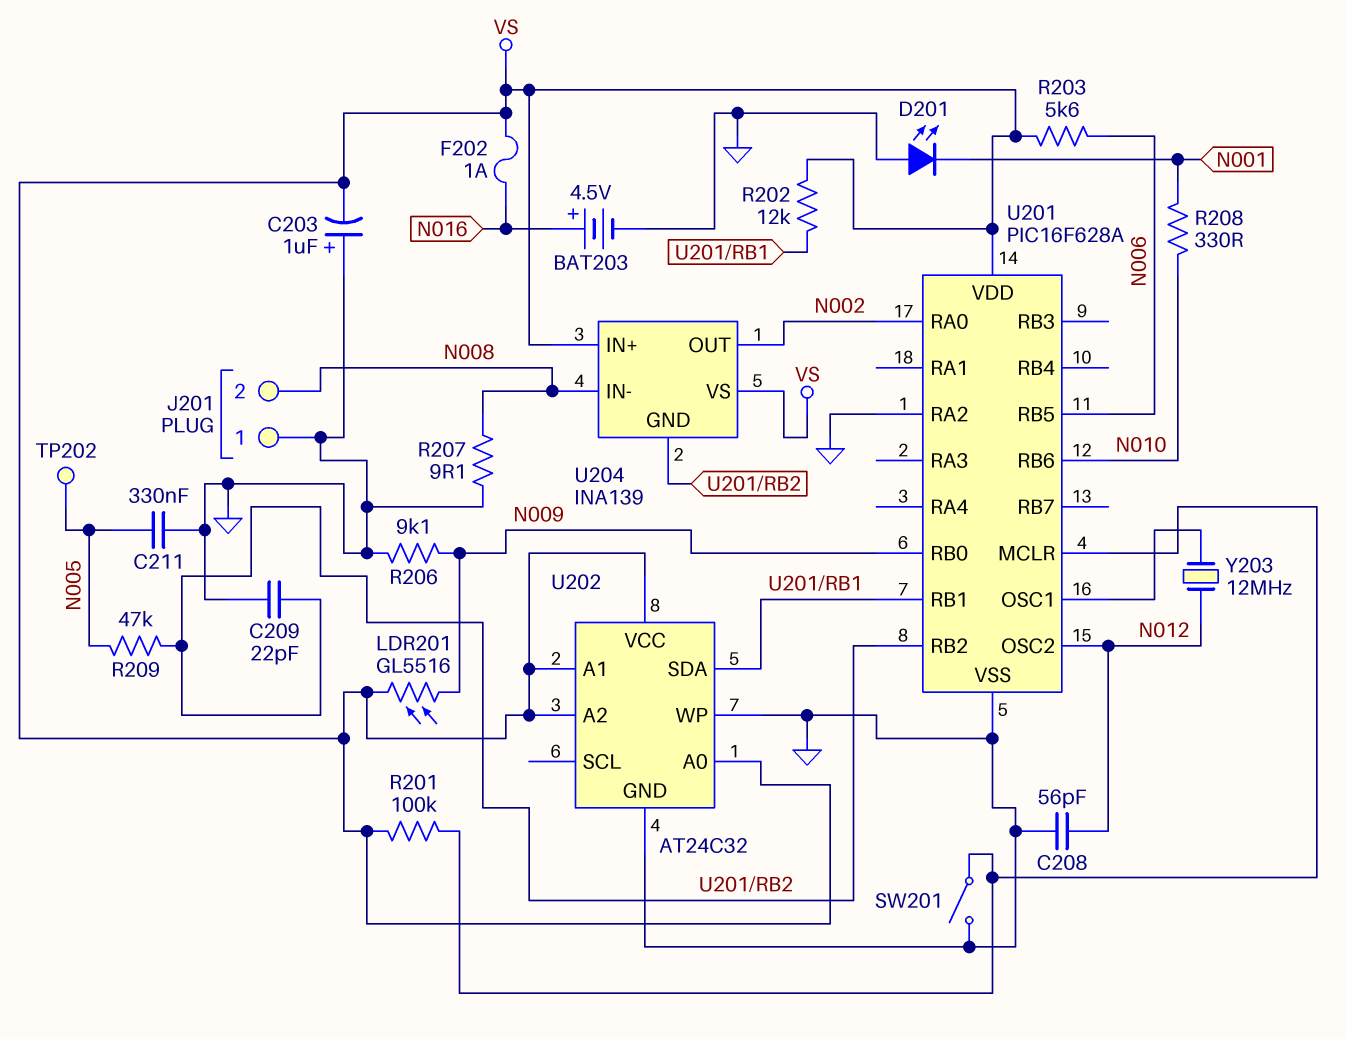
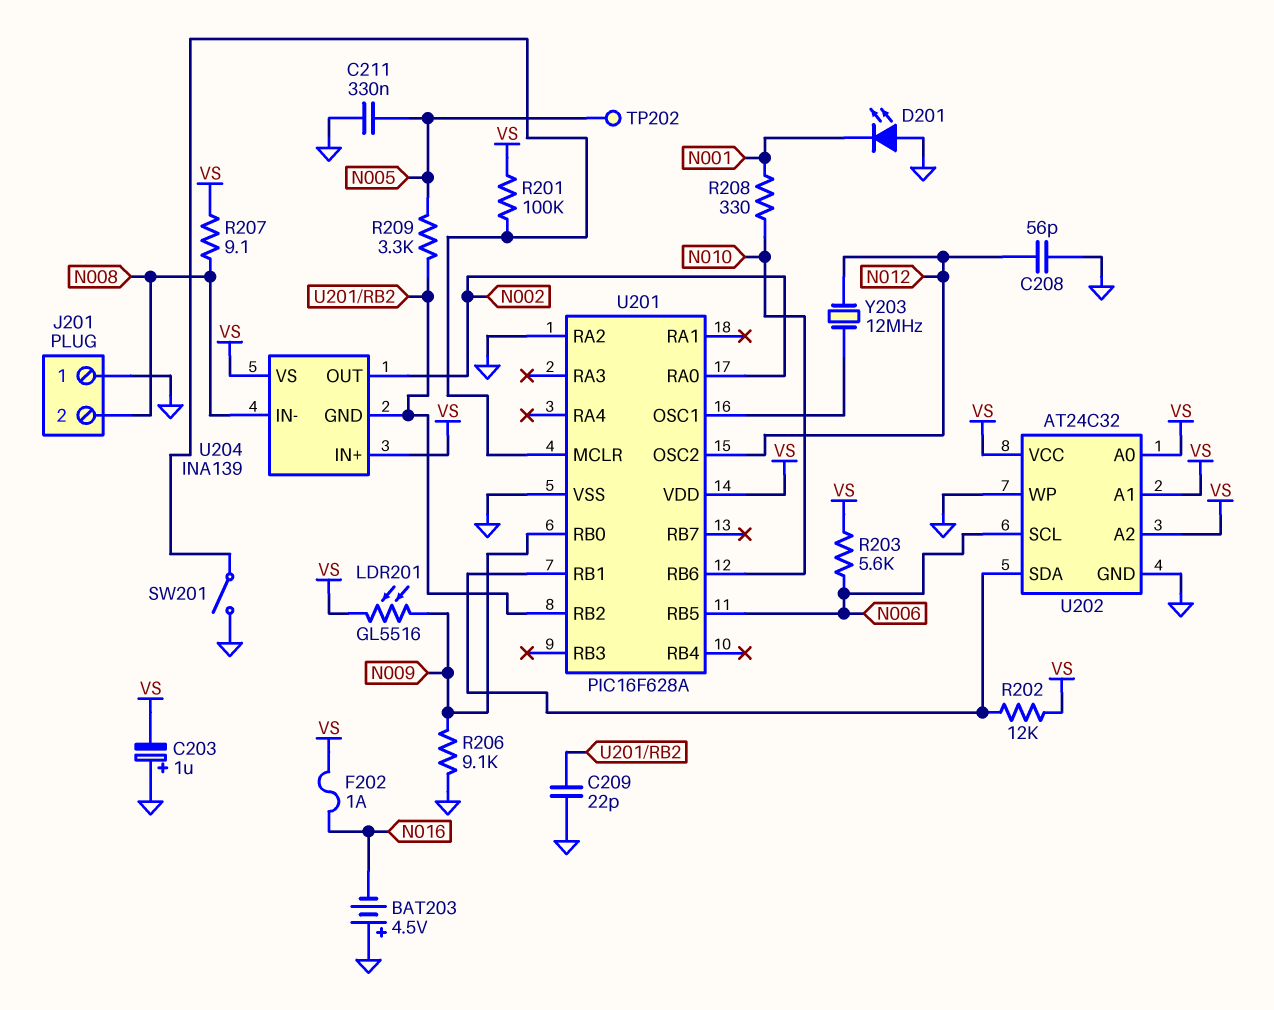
BAT203: 4.5V (plus N016, minus GND) -> 4.5V (plus GND, minus N016)
R207: 9.1 (GND, N008) -> 9.1 (N008, VS)
R209: 47k (N005, U201/RB2) -> 3.3k (N005, U201/RB2)
U202 pin SCL: none -> N006

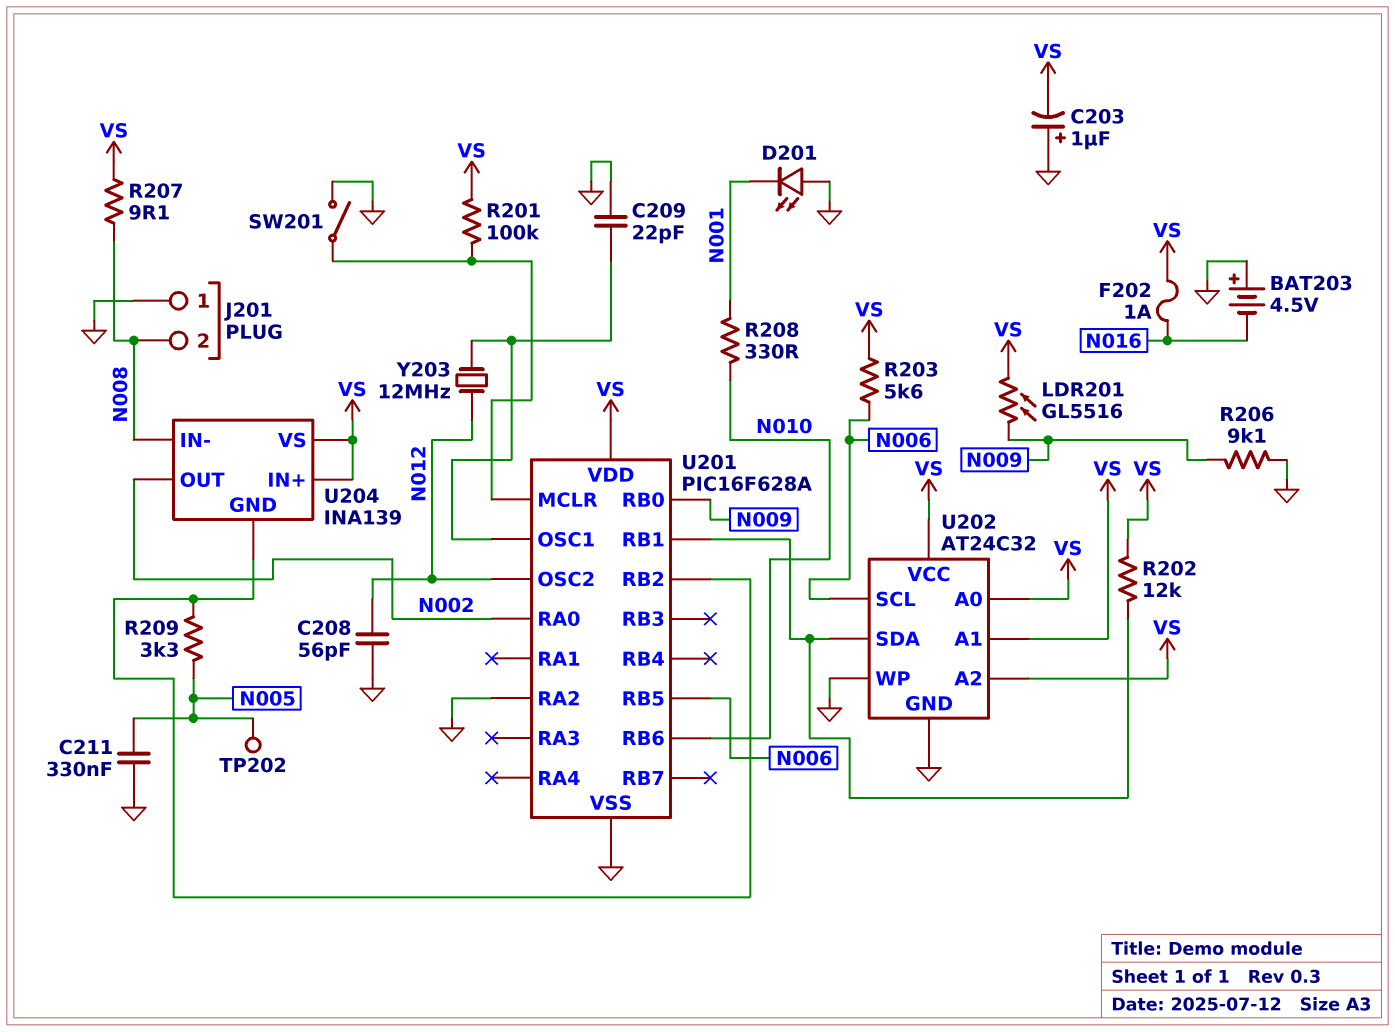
C209: 22pF (GND, U201/RB2) -> 22pF (GND, U201/OSC1)

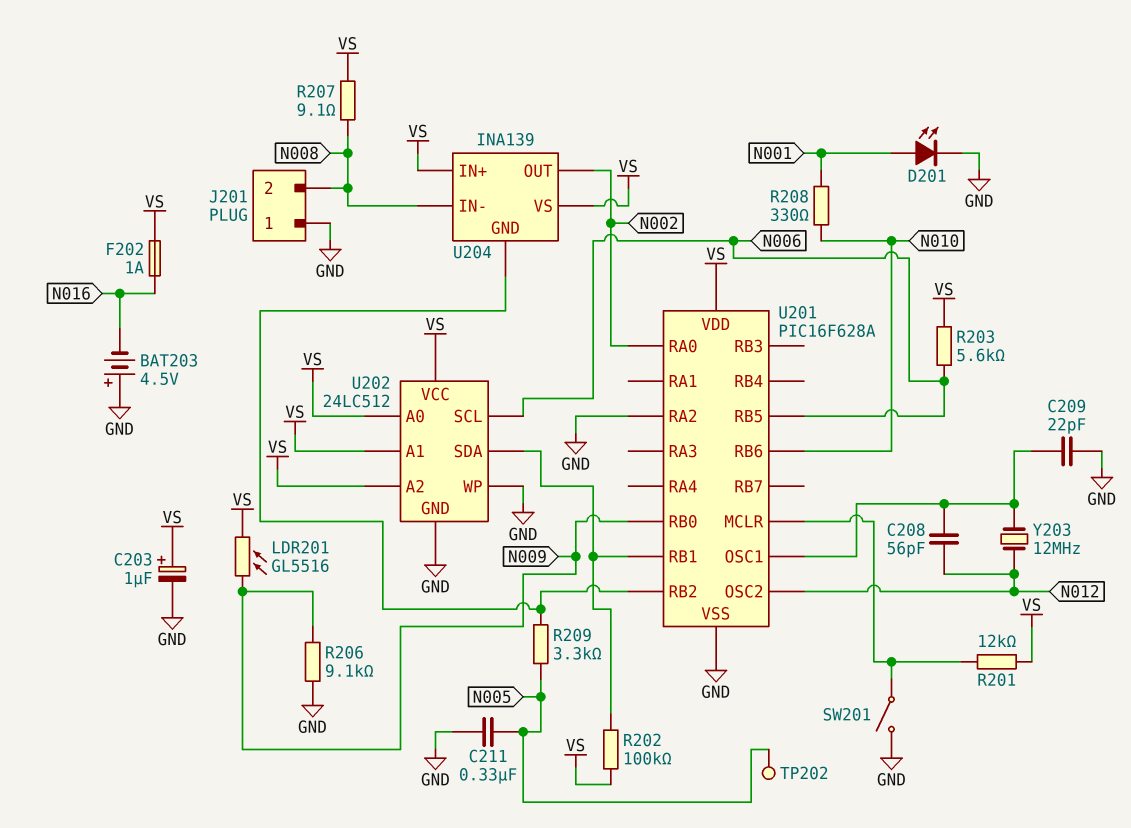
C203: 1uF (plus GND, minus VS) -> 1uF (plus VS, minus GND)
C208: 56pF (GND, N012) -> 56pF (N012, U201/OSC1)
D201: LED (A GND, K N001) -> LED (A N001, K GND)
R201: 100k (U201/MCLR, VS) -> 12k (U201/MCLR, VS)
R202: 12k (U201/RB1, VS) -> 100k (U201/RB1, VS)
U202: AT24C32 -> 24LC512

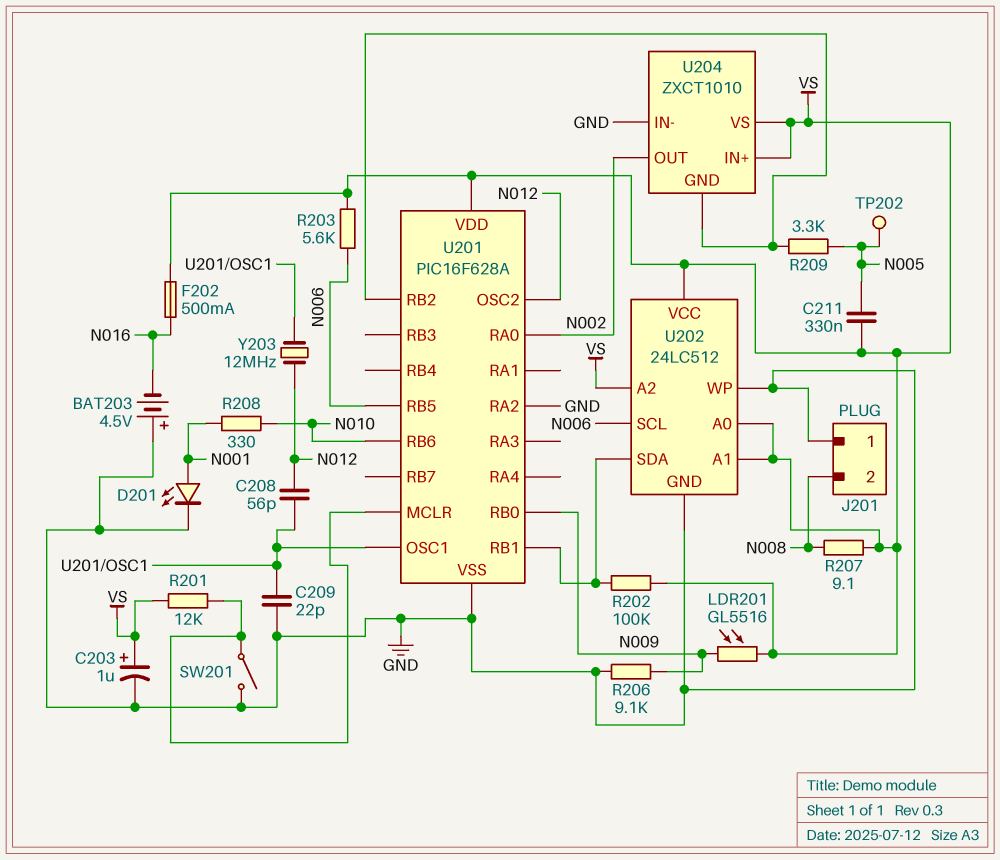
C211: 330nF (GND, N005) -> 330nF (N005, VS)
F202: 1A (N016, VS) -> 500mA (N016, VS)
U204: INA139 -> ZXCT1010
U204 pin IN-: N008 -> GND

